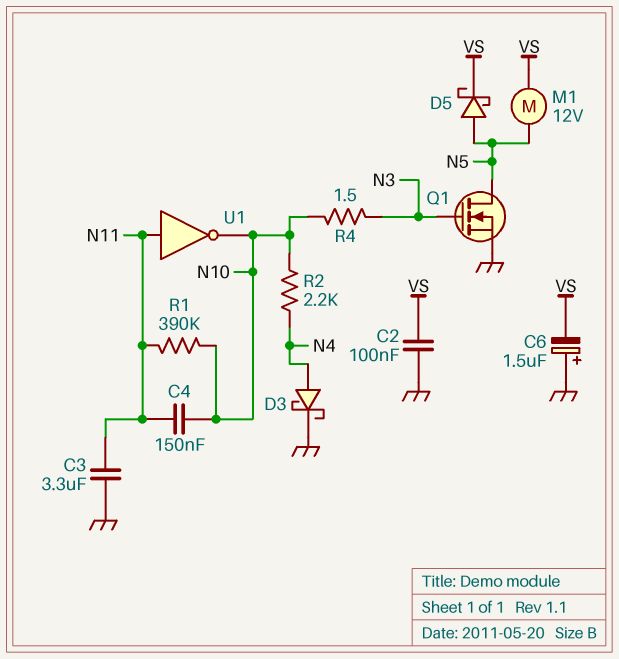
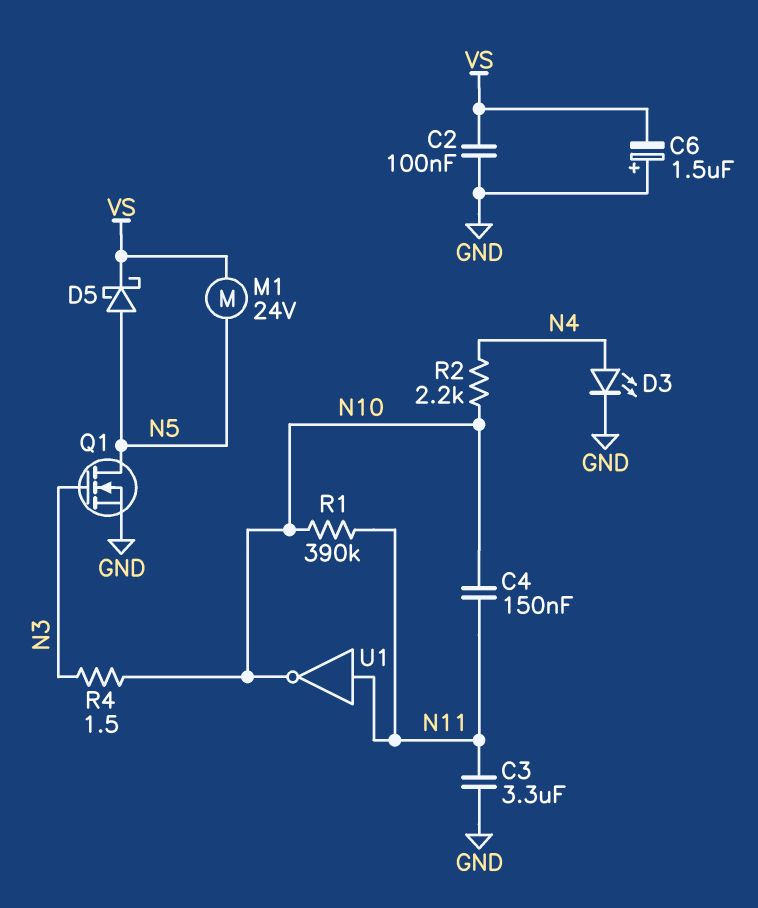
D3: schottky (A N4, K GND) -> LED (A N4, K GND)
M1: motor 12V (N5, VS) -> motor 24V (N5, VS)

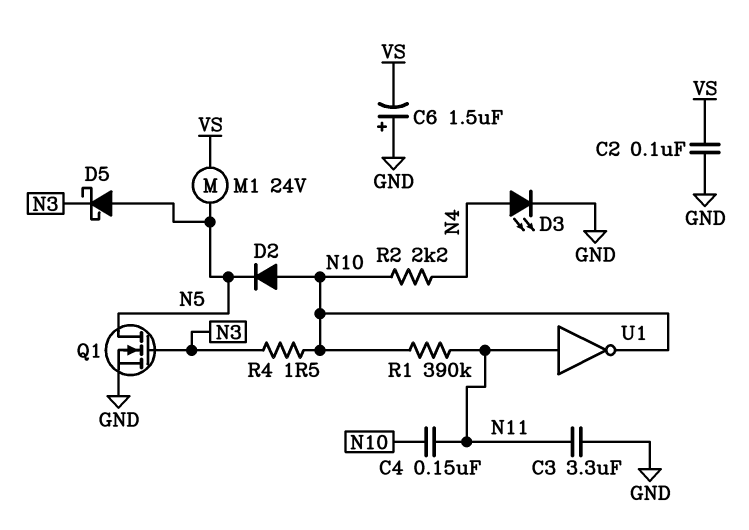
D2: none -> diode (A N10, K N5)
D5: schottky (A N5, K VS) -> schottky (A N5, K N3)

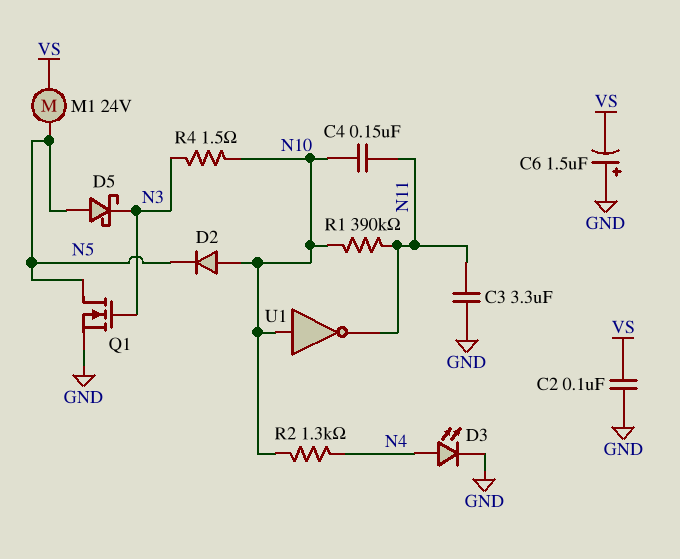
R2: 2.2k (N4, N10) -> 1.3k (N4, N10)
U1: NOT (in N11, out N10) -> NOT (in N10, out N11)

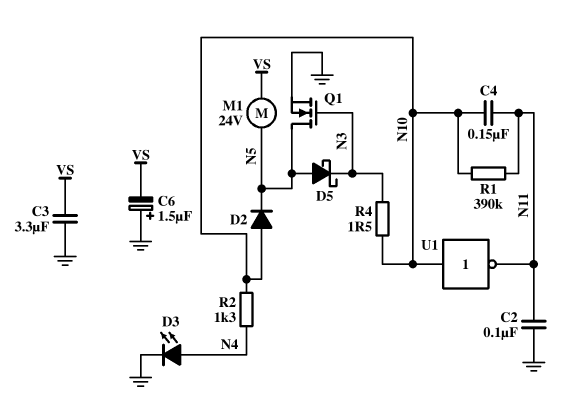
C2: 100nF (GND, VS) -> 100nF (GND, N11)
C3: 3.3uF (GND, N11) -> 3.3uF (GND, VS)

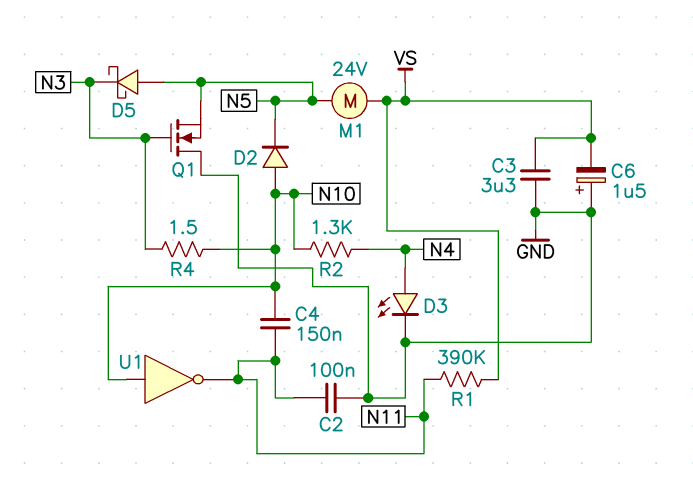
Q1: NMOS (G N3, D N5, S GND) -> NMOS (G N3, D GND, S N5)
R1: 390k (N10, N11) -> 390k (N11, VS)

